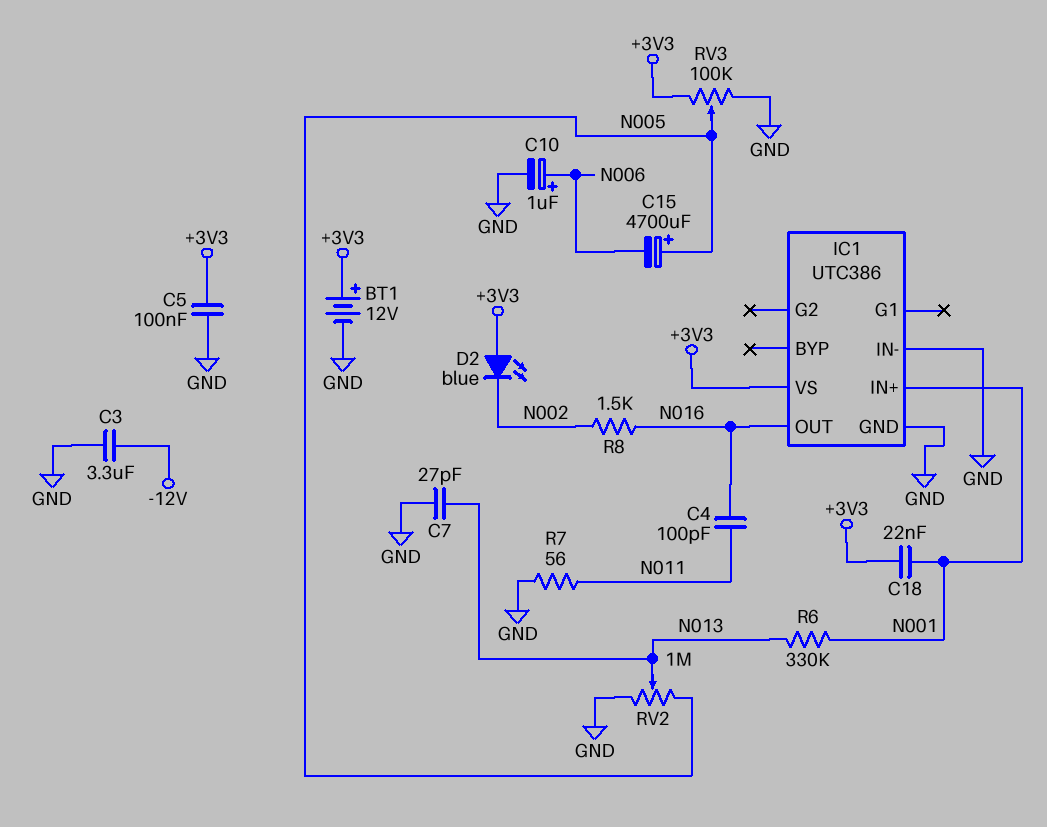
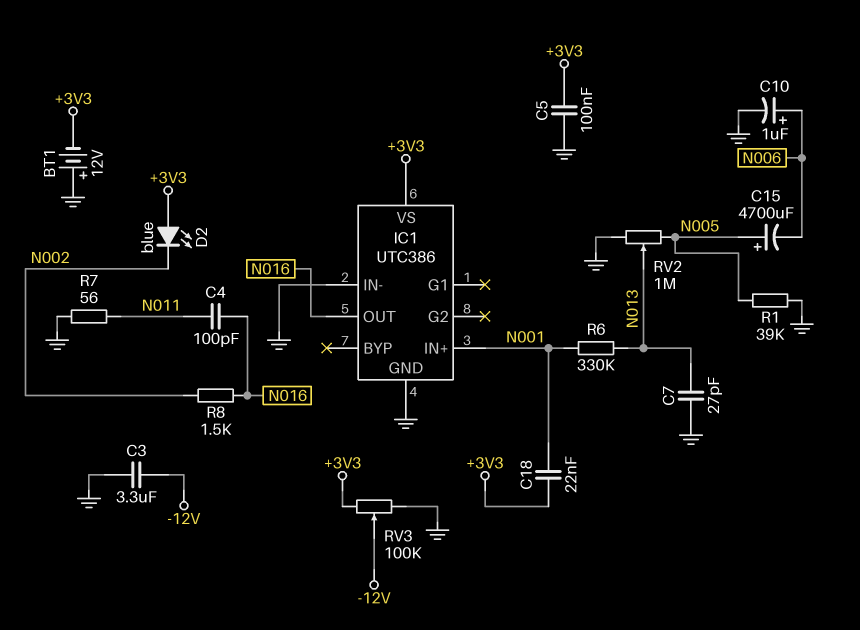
BT1: 12V (plus +3V3, minus GND) -> 12V (plus GND, minus +3V3)
R1: none -> 39k (GND, N005)
RV3: 100k (+3V3, GND, wiper N005) -> 100k (+3V3, GND, wiper -12V)

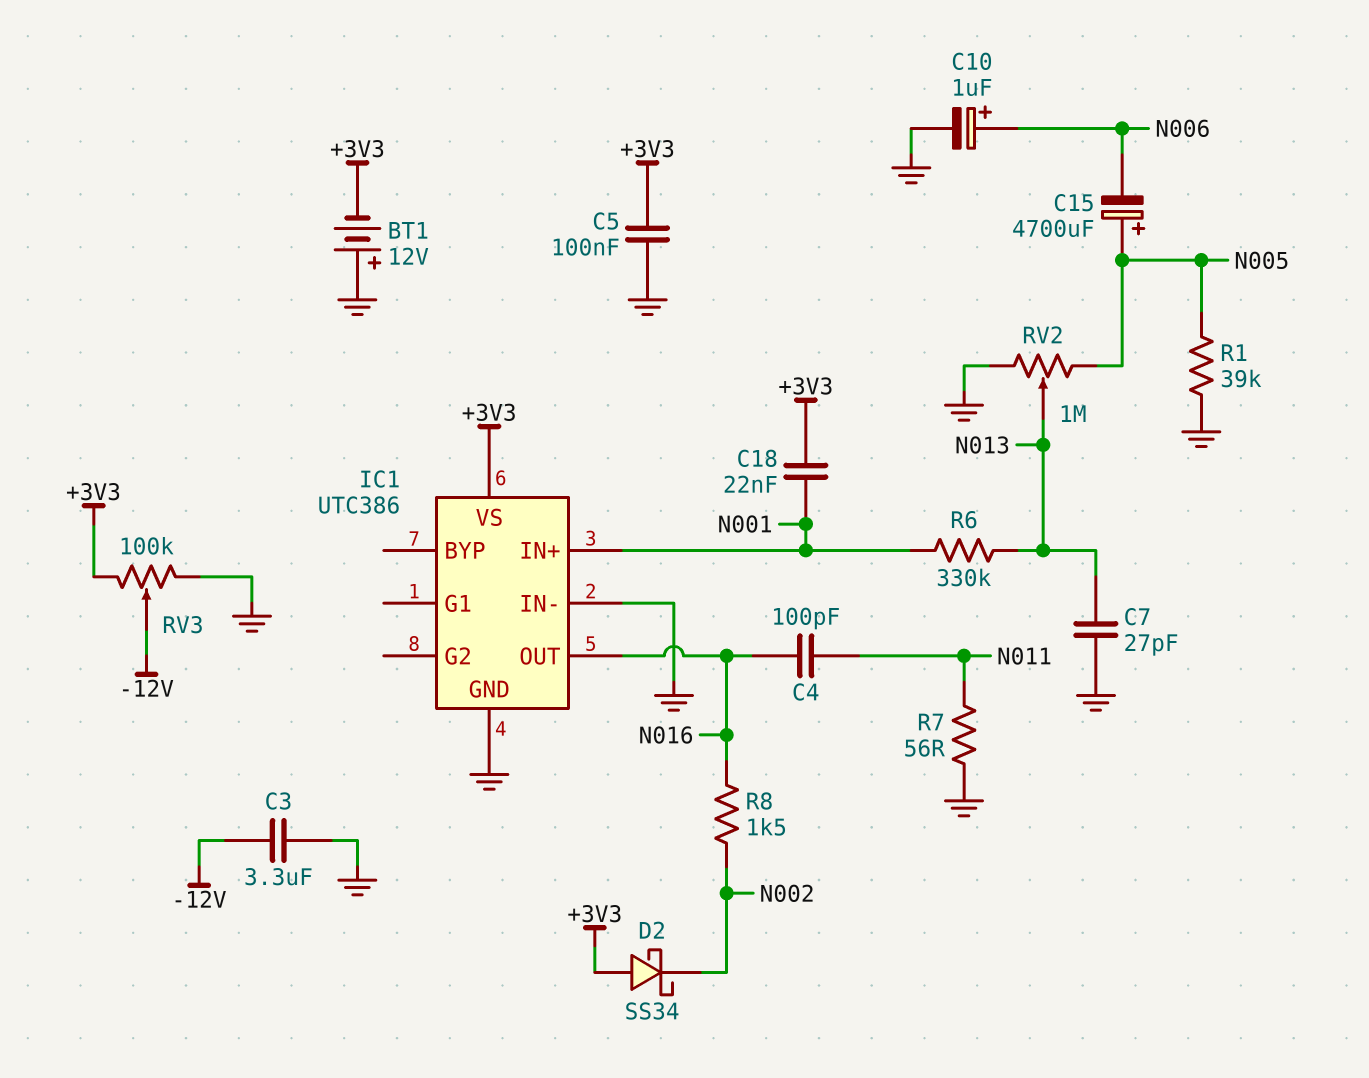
D2: LED blue (A +3V3, K N002) -> schottky SS34 (A +3V3, K N002)

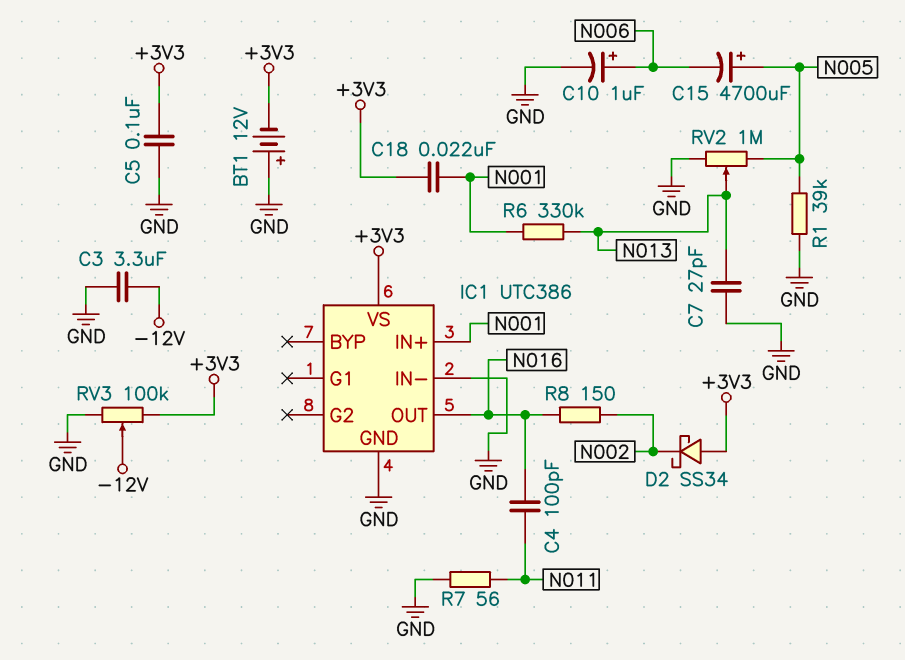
R8: 1.5k (N002, N016) -> 150 (N002, N016)

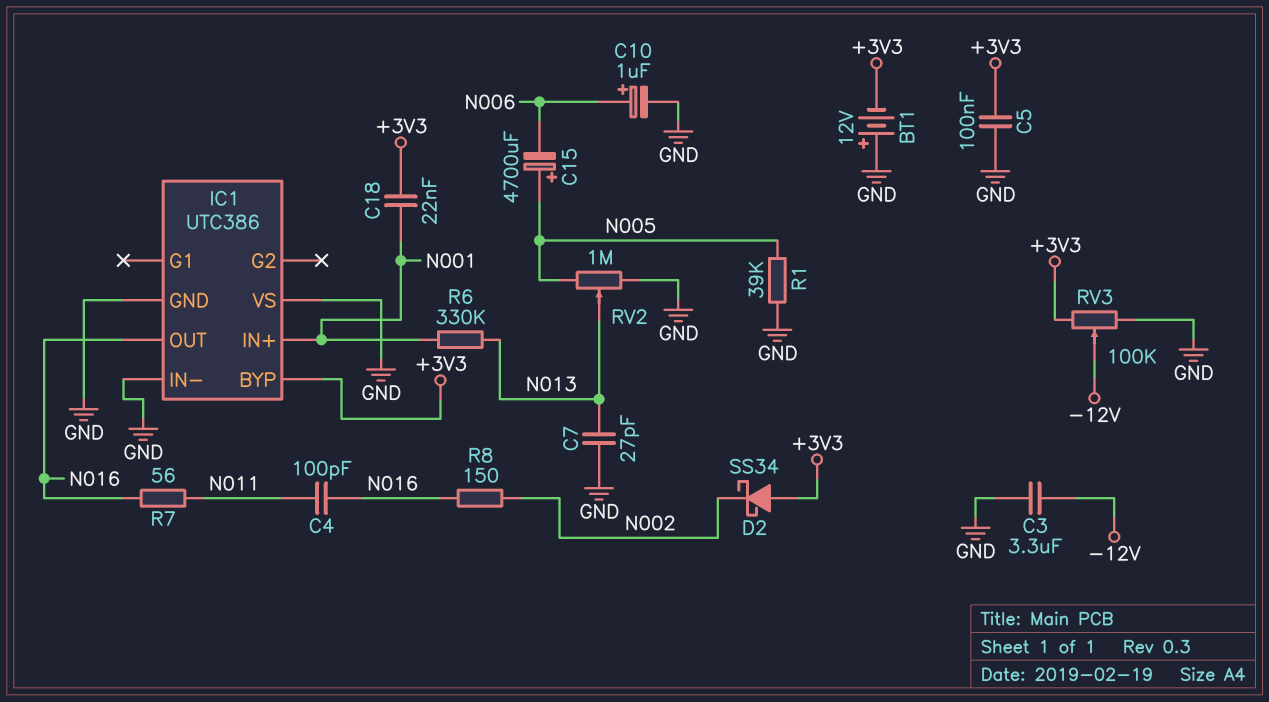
IC1 pin BYP: none -> +3V3
IC1 pin VS: +3V3 -> GND
R7: 56 (GND, N011) -> 56 (N011, N016)

